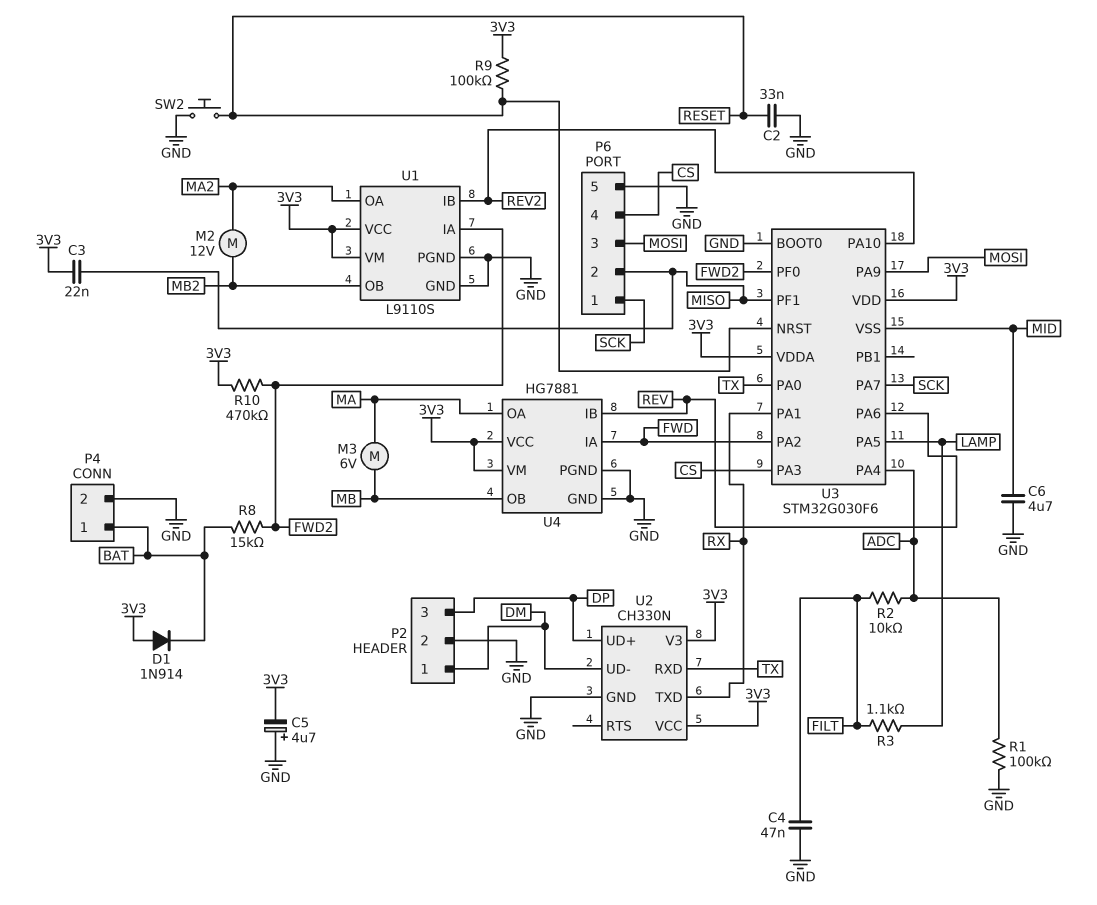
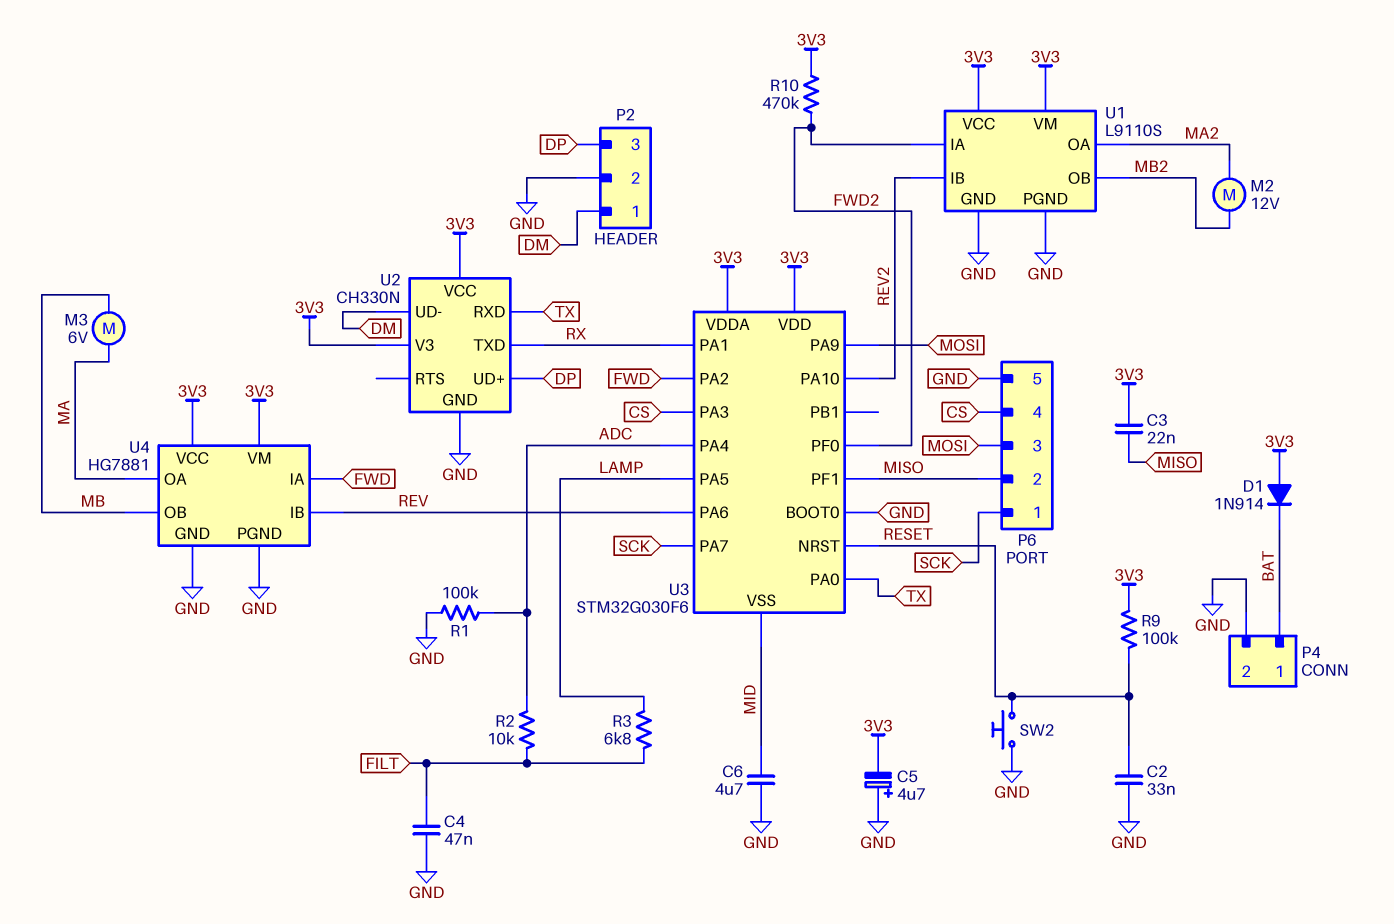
R3: 1.1k (FILT, LAMP) -> 6.8k (FILT, LAMP)
R8: 15k (BAT, FWD2) -> none

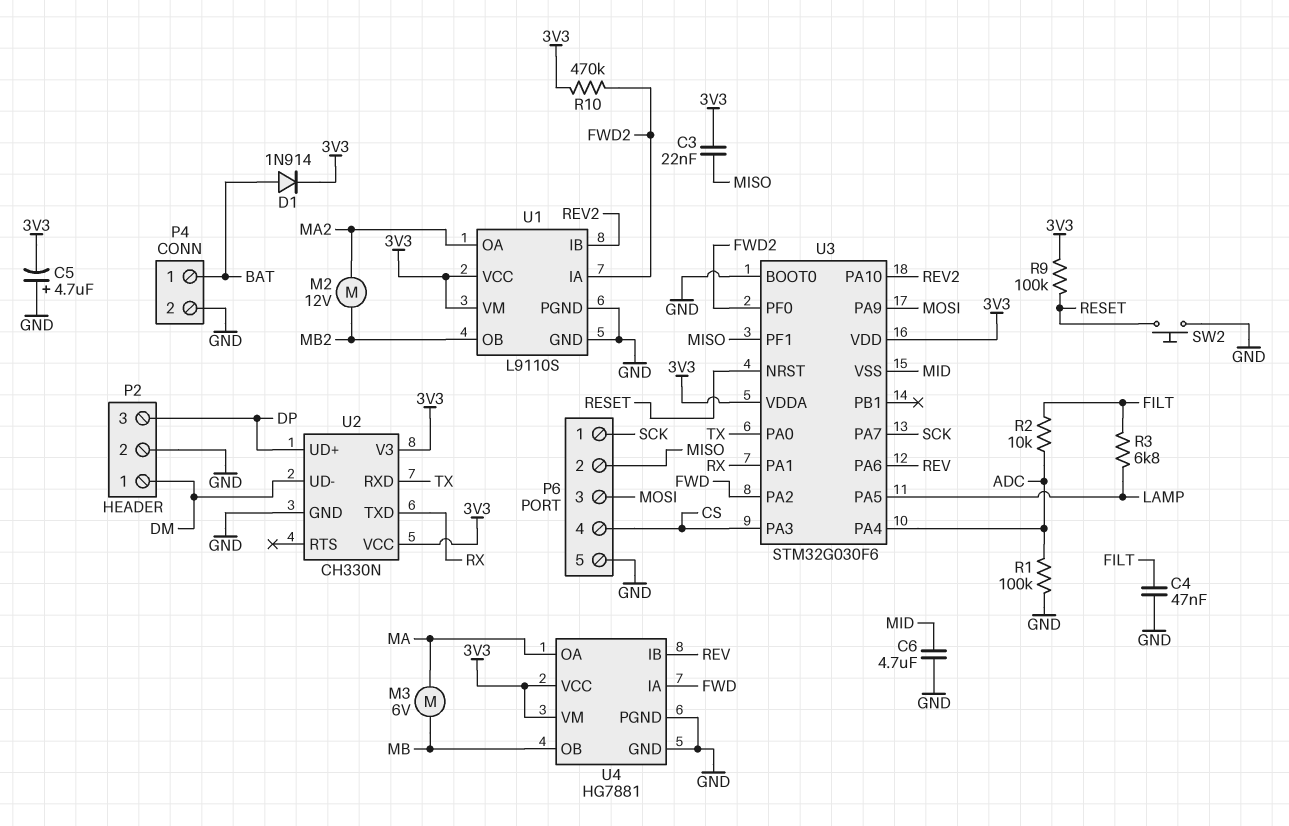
C2: 33nF (GND, RESET) -> none
D1: diode 1N914 (A 3V3, K BAT) -> diode 1N914 (A BAT, K 3V3)

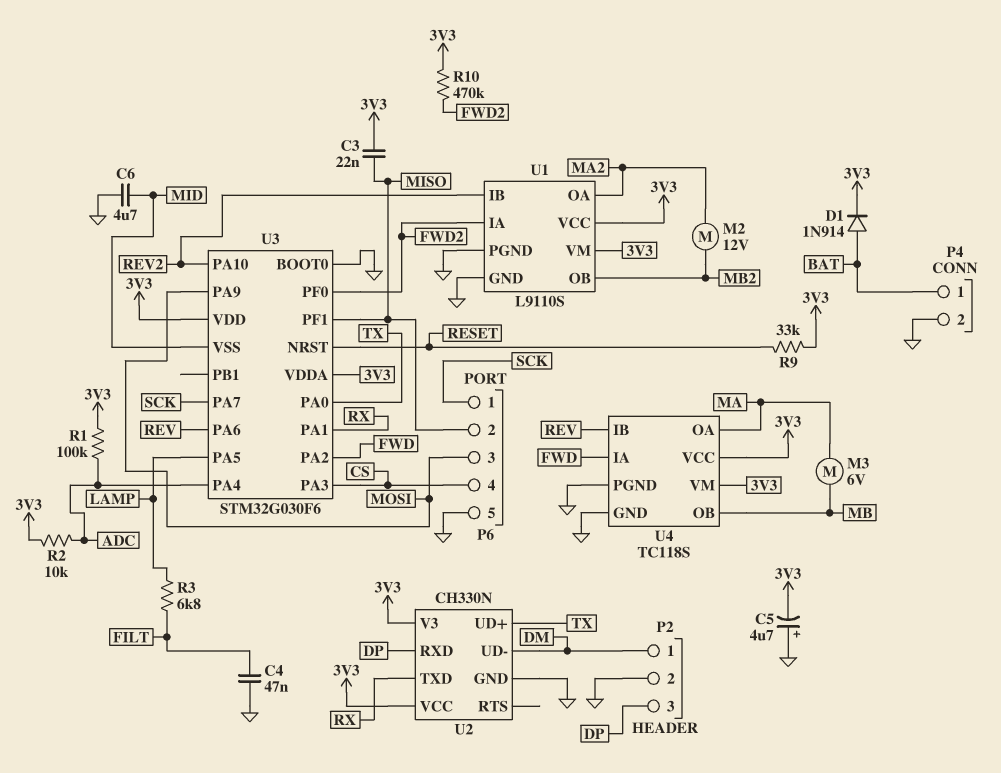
R1: 100k (ADC, GND) -> 100k (3V3, ADC)
R2: 10k (ADC, FILT) -> 10k (3V3, ADC)
R9: 100k (3V3, RESET) -> 33k (3V3, RESET)
SW2: button (GND, RESET) -> none
U2 pin RXD: TX -> DP
U2 pin UD+: DP -> TX
U4: HG7881 -> TC118S

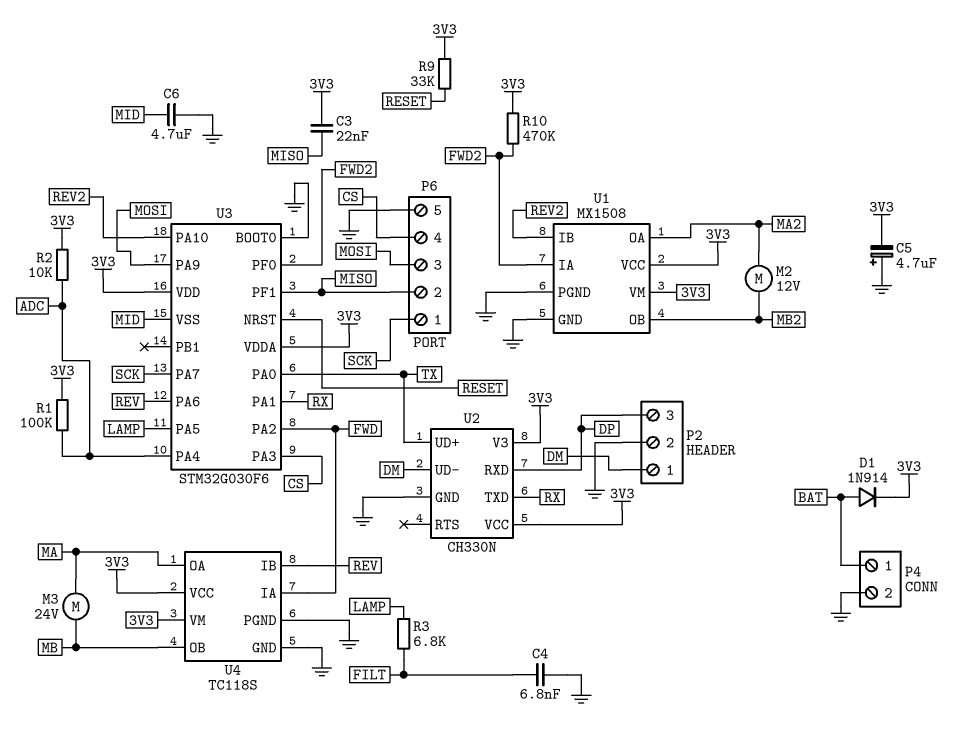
C4: 47nF (FILT, GND) -> 6.8nF (FILT, GND)
M3: motor 6V (MA, MB) -> motor 24V (MA, MB)
U1: L9110S -> MX1508

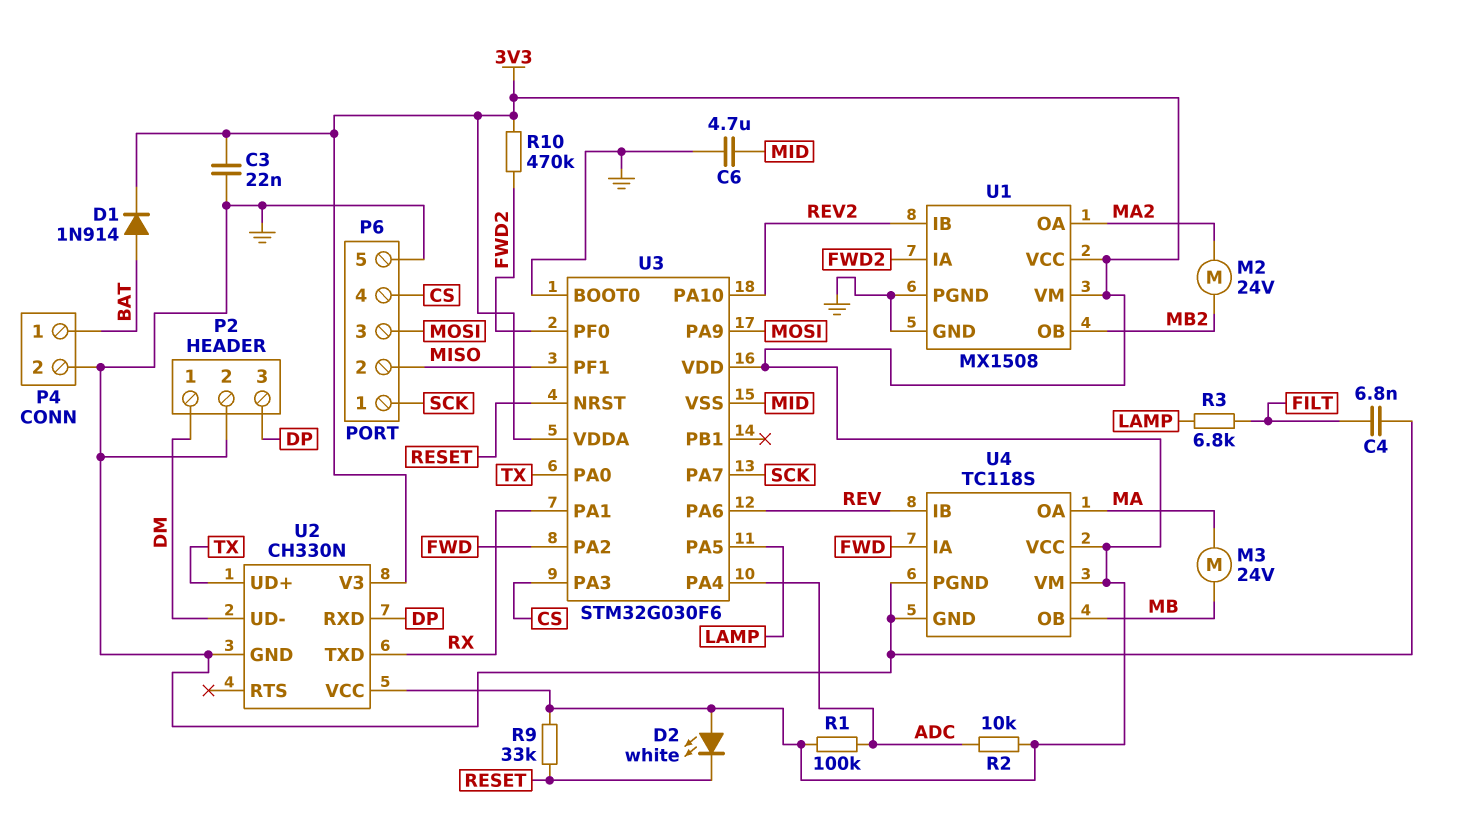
C3: 22nF (3V3, MISO) -> 22nF (3V3, GND)
C5: 4.7uF (plus GND, minus 3V3) -> none
D2: none -> LED white (A 3V3, K RESET)
M2: motor 12V (MA2, MB2) -> motor 24V (MA2, MB2)

